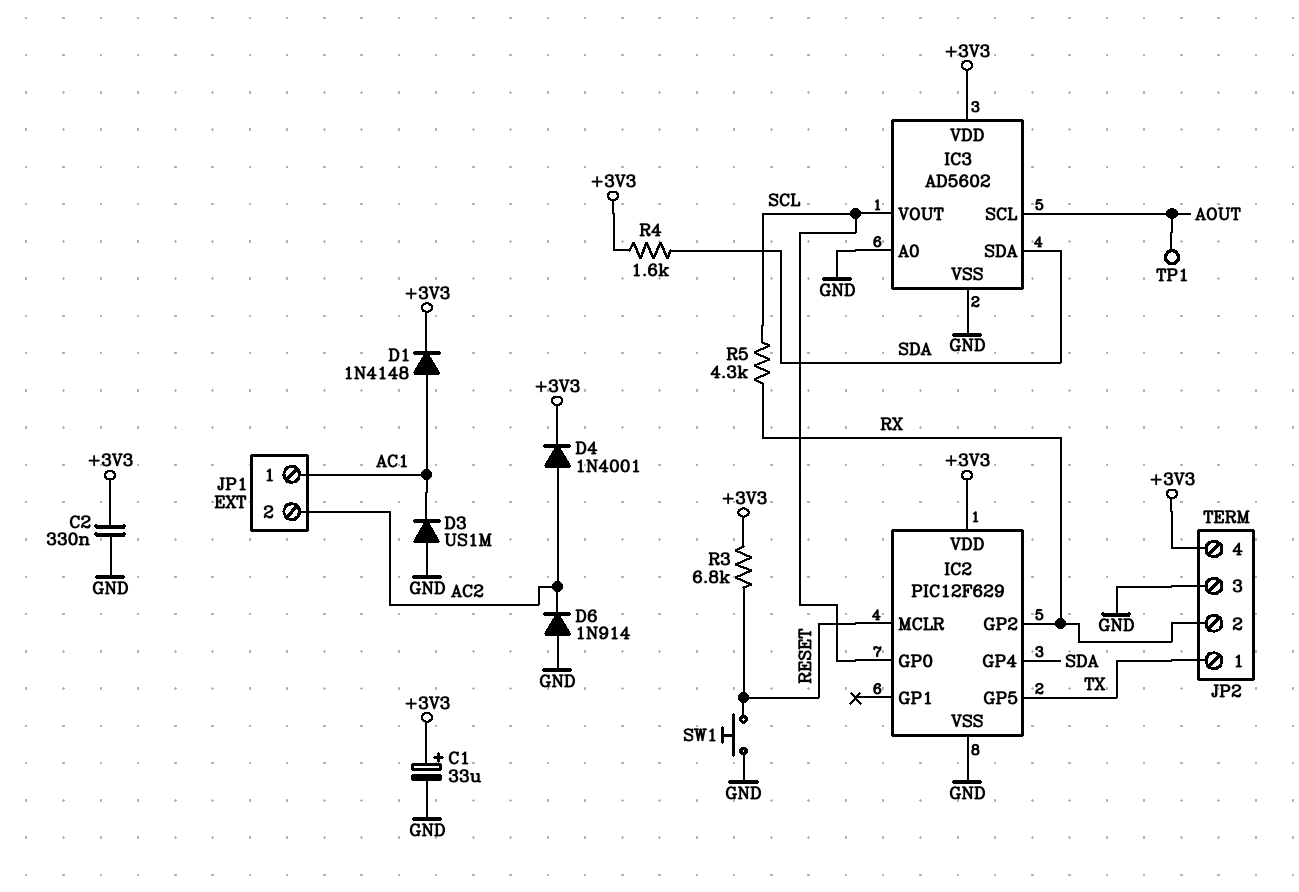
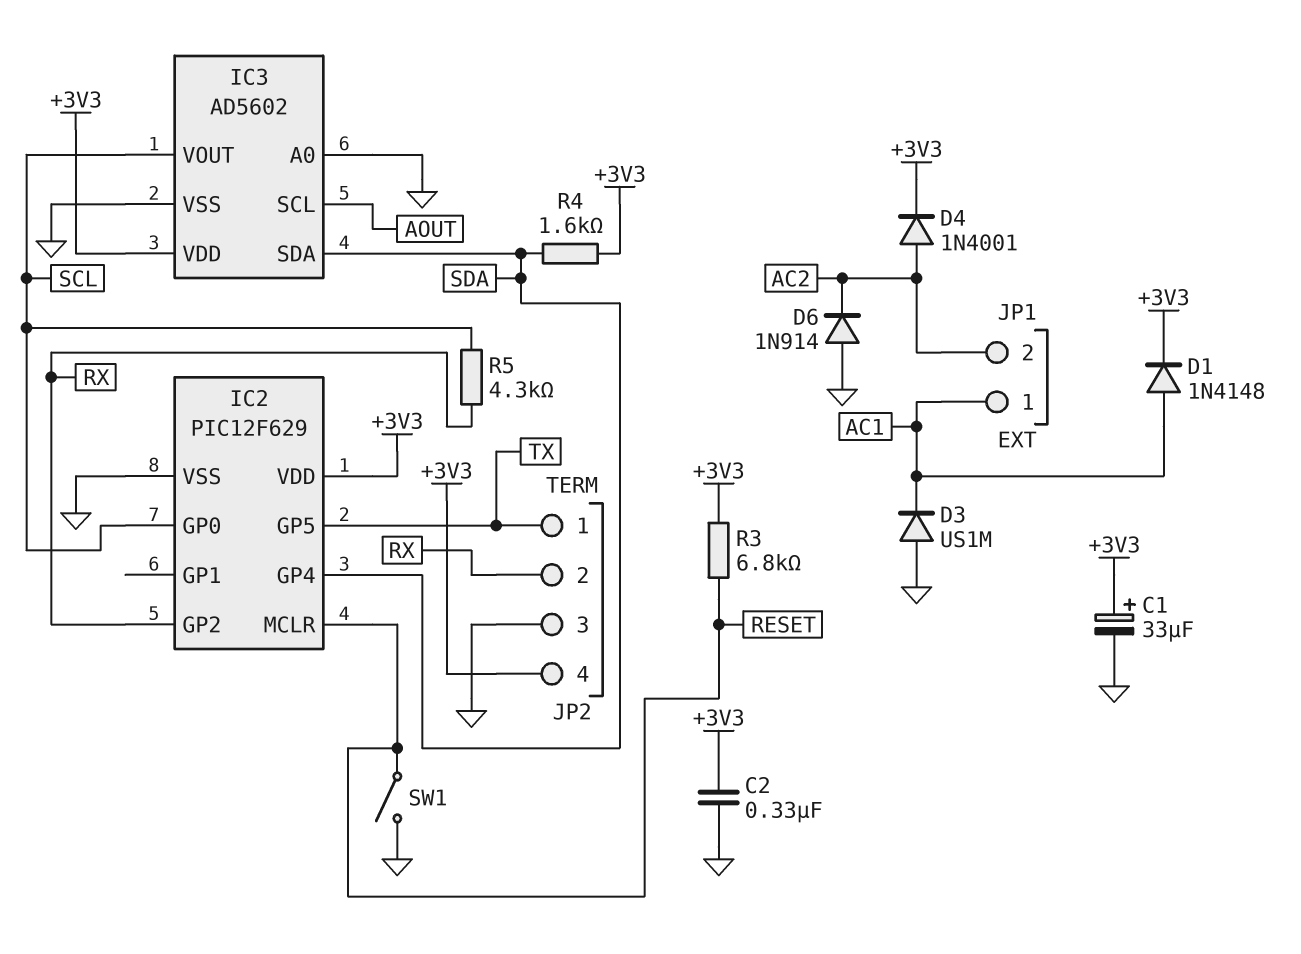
SW1: button (GND, RESET) -> switch (GND, RESET)
TP1: test point (AOUT) -> none

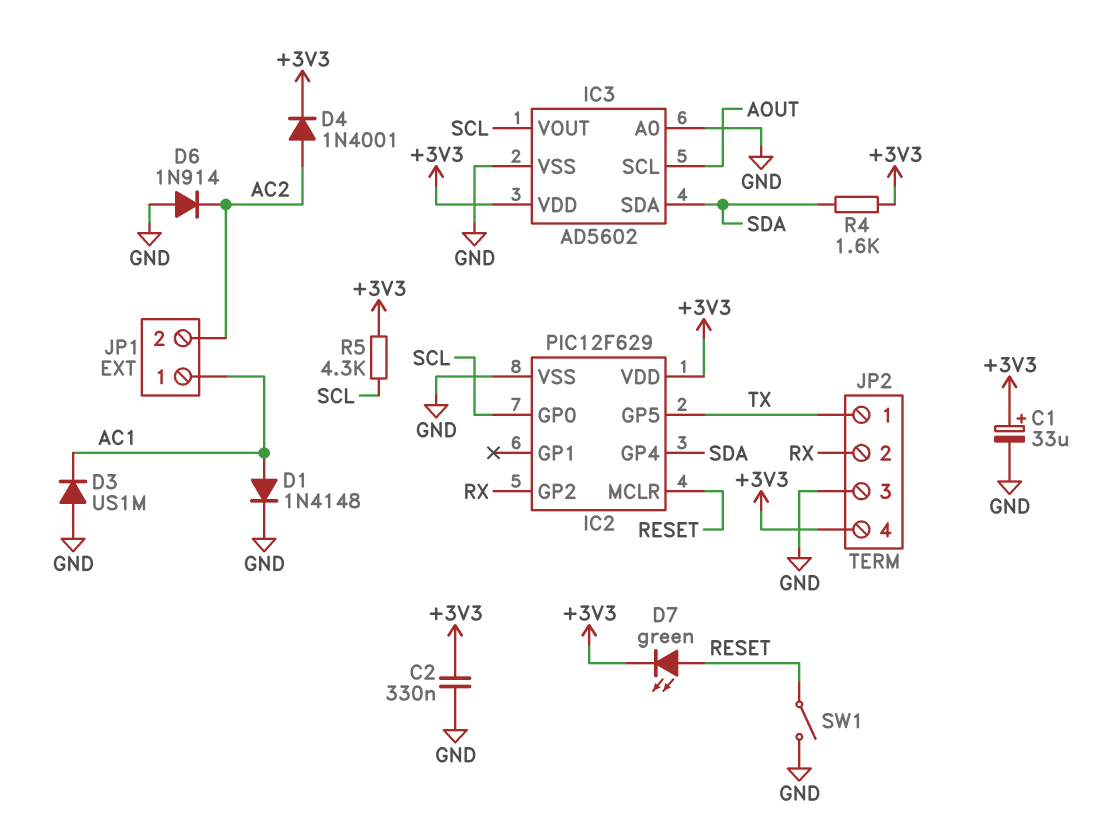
D1: diode 1N4148 (A AC1, K +3V3) -> diode 1N4148 (A AC1, K GND)
D7: none -> LED green (A RESET, K +3V3)
R3: 6.8k (+3V3, RESET) -> none
R5: 4.3k (RX, SCL) -> 4.3k (+3V3, SCL)

